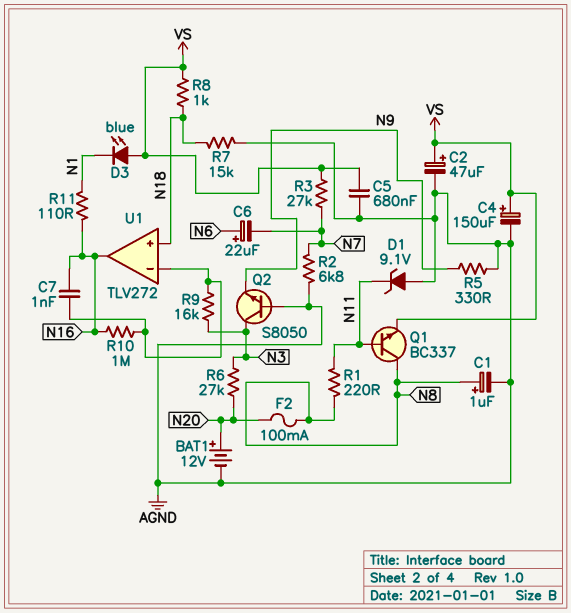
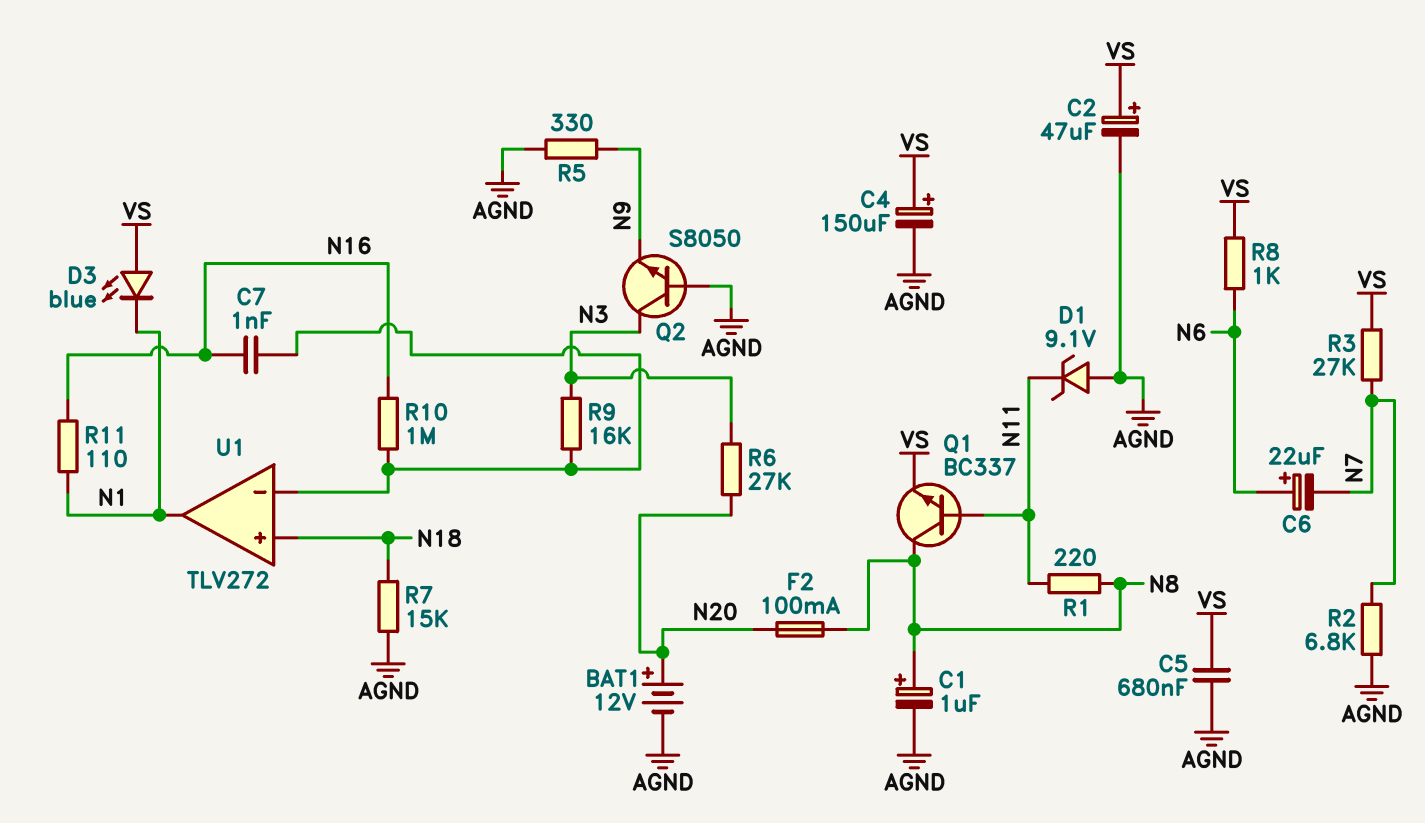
R8: 1k (N18, VS) -> 1k (N6, VS)
U1 pin out: N16 -> N1

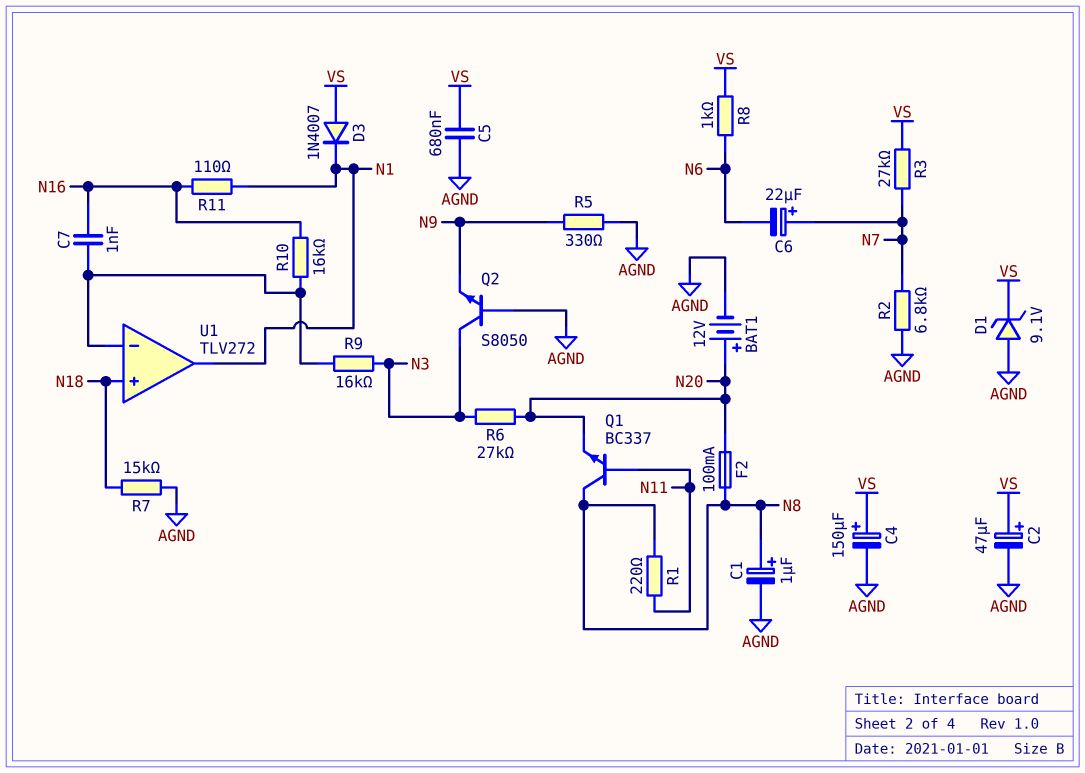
C6: 22uF (plus N6, minus N7) -> 22uF (plus N7, minus N6)
D1: zener 9.1V (A AGND, K N11) -> zener 9.1V (A AGND, K VS)
D3: LED blue (A VS, K N1) -> diode 1N4007 (A VS, K N1)
Q1: NPN BC337 (B N11, C N8, E VS) -> NPN BC337 (B N11, C N8, E N20)
R10: 1M (N16, U1/in-) -> 16k (N16, U1/in-)

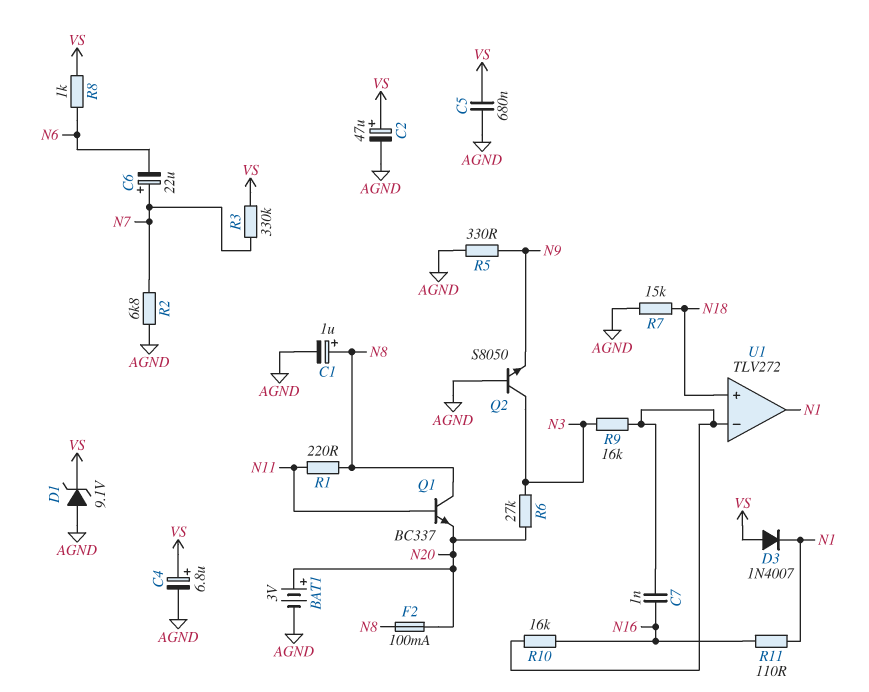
BAT1: 12V (plus N20, minus AGND) -> 3V (plus N20, minus AGND)
C4: 150uF (plus VS, minus AGND) -> 6.8uF (plus VS, minus AGND)
R3: 27k (N7, VS) -> 330k (N7, VS)

